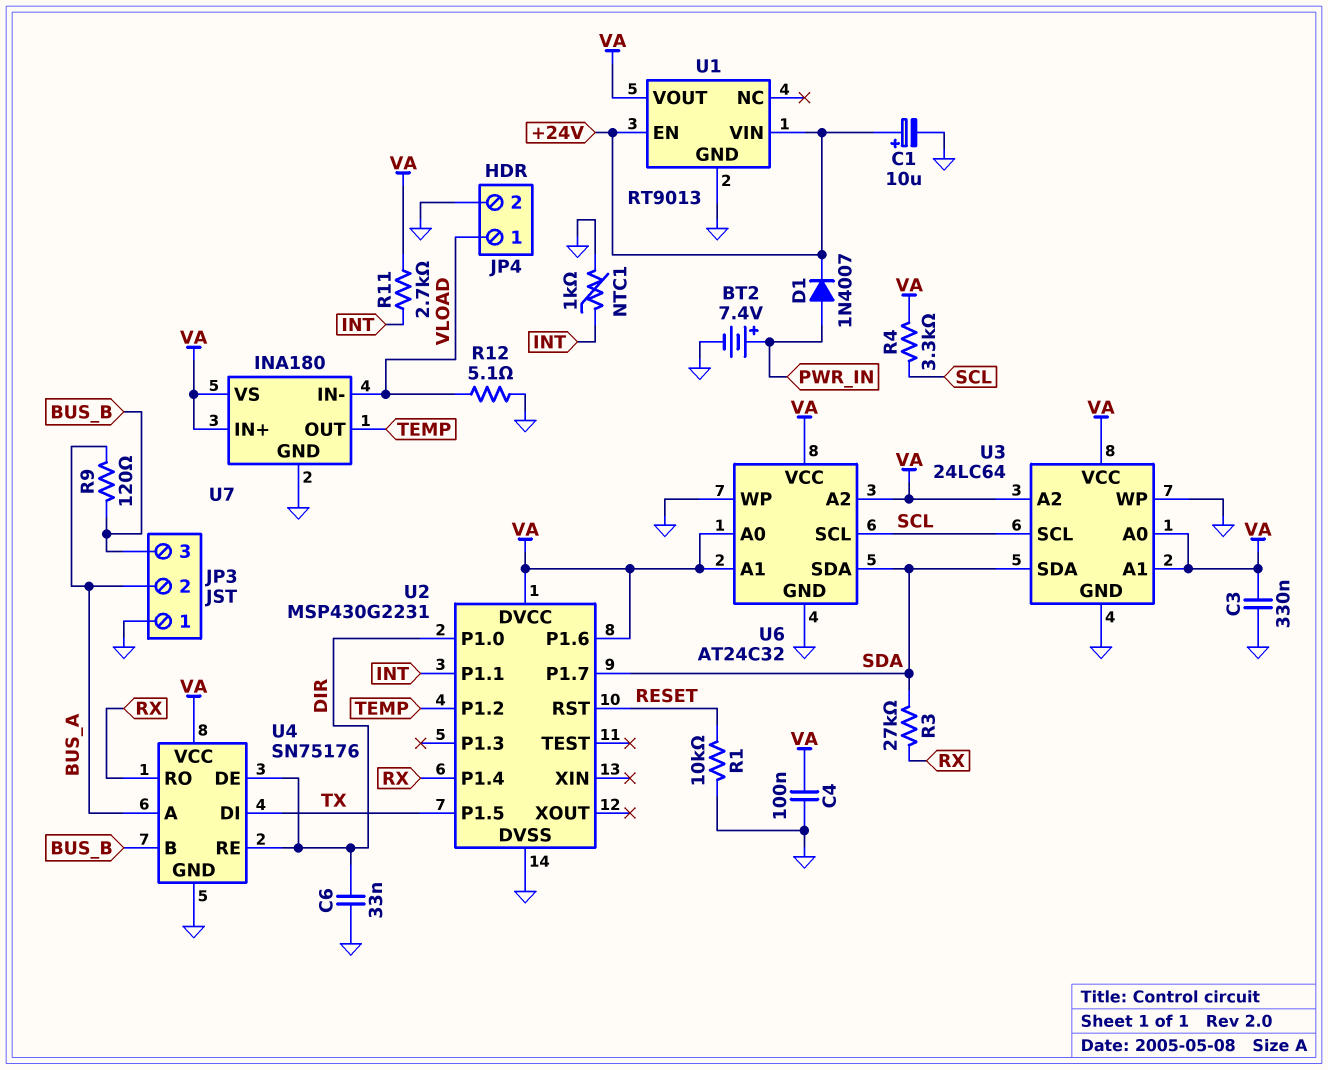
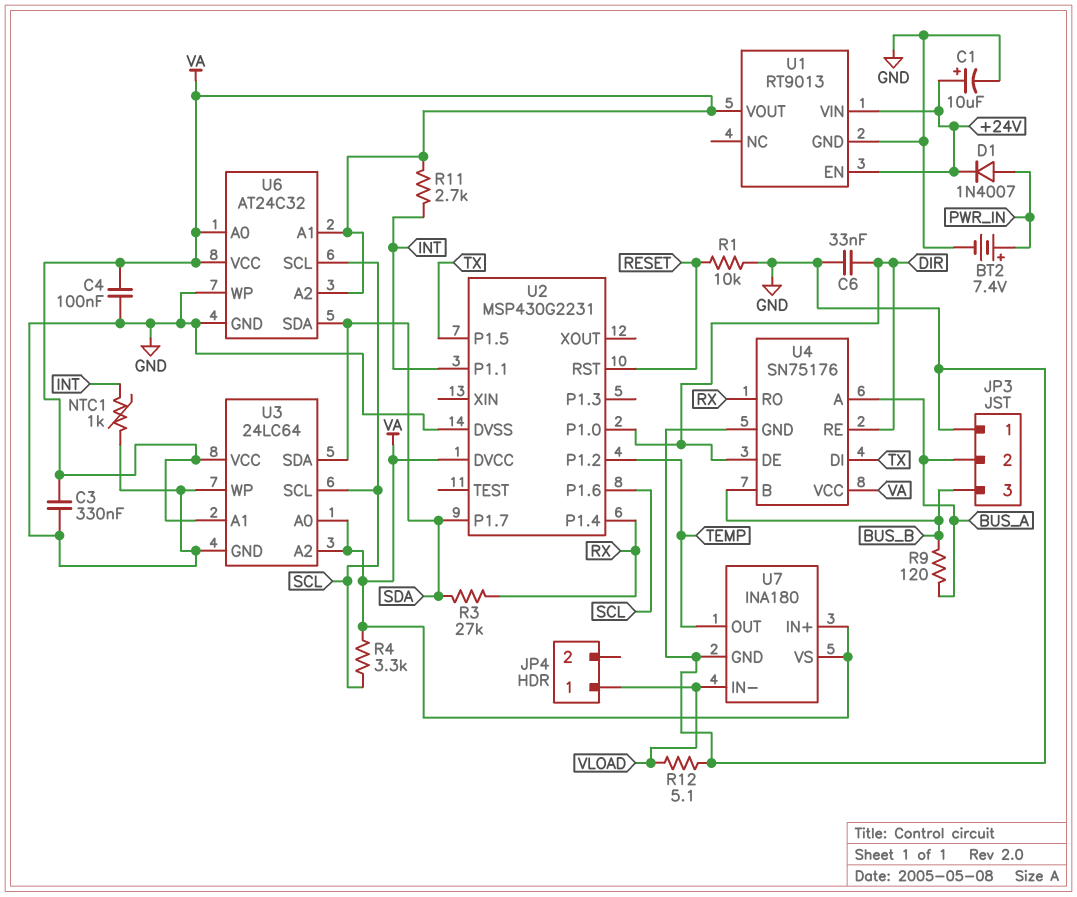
JP4 pin 2: GND -> none
U2 pin P1.6: VA -> SCL

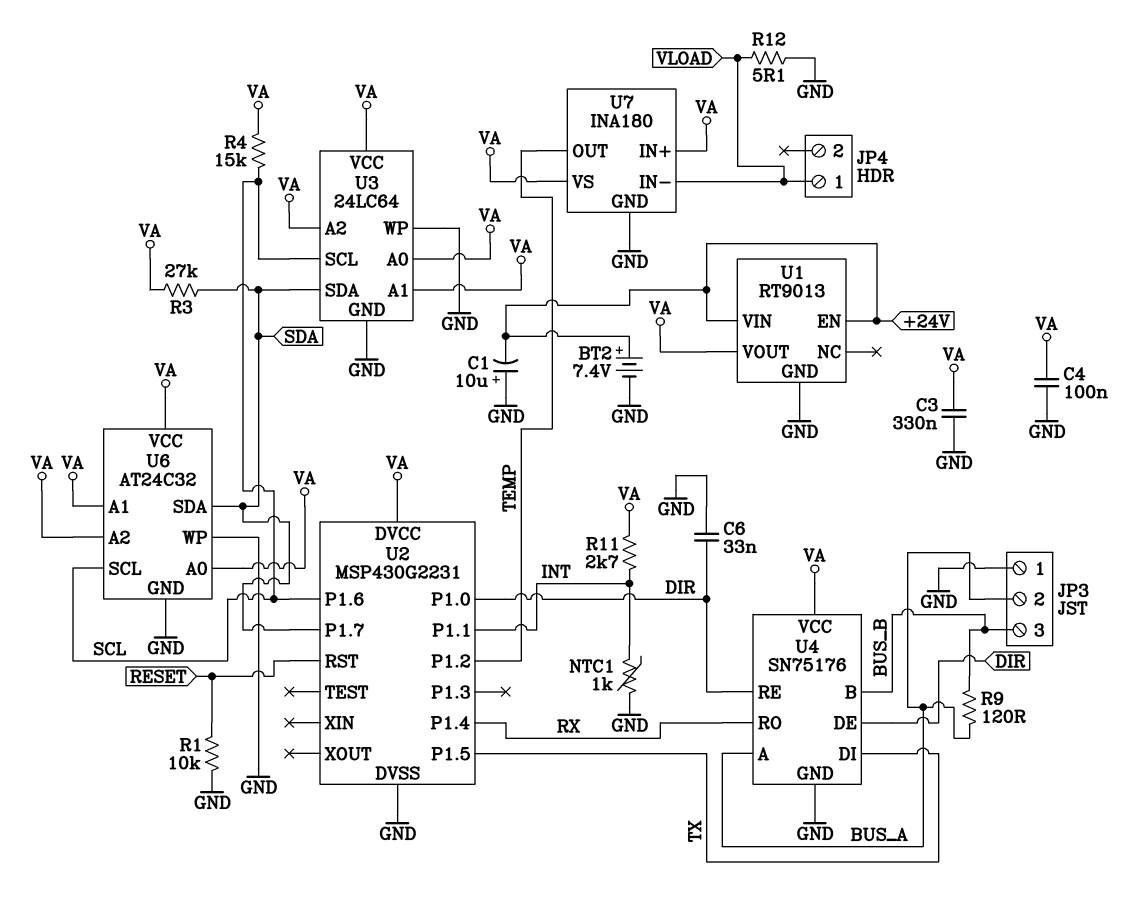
BT2: 7.4V (plus PWR_IN, minus GND) -> 7.4V (plus +24V, minus GND)
C1: 10uF (plus +24V, minus GND) -> 10uF (plus GND, minus +24V)
D1: diode 1N4007 (A PWR_IN, K +24V) -> none
R3: 27k (RX, SDA) -> 27k (SDA, VA)
R4: 3.3k (SCL, VA) -> 15k (SCL, VA)

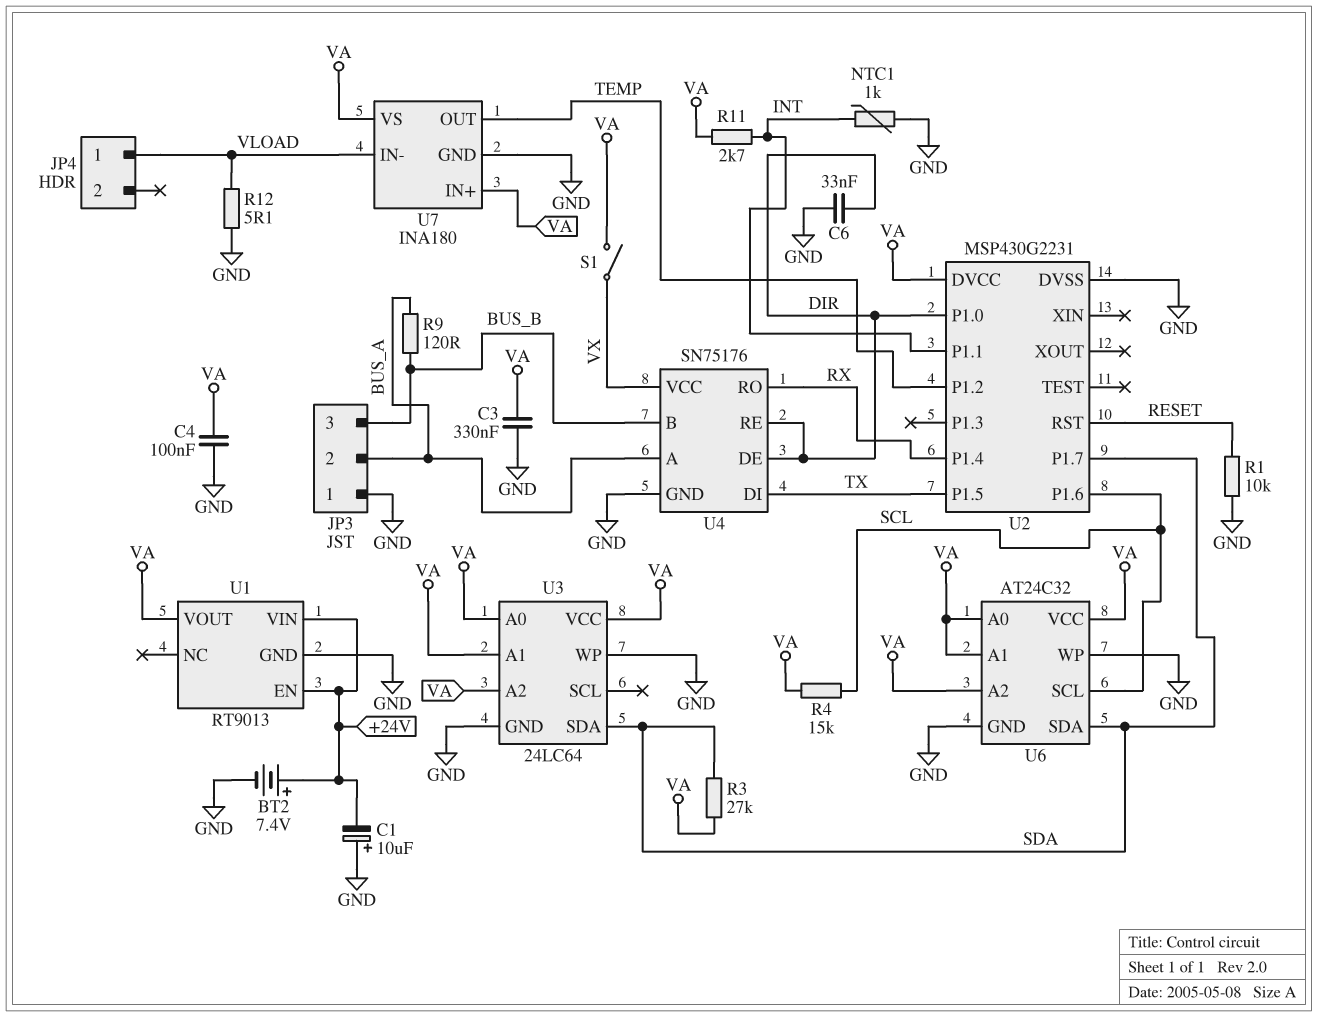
S1: none -> switch (VA, VX)
U3 pin SCL: SCL -> none
U4 pin VCC: VA -> VX

